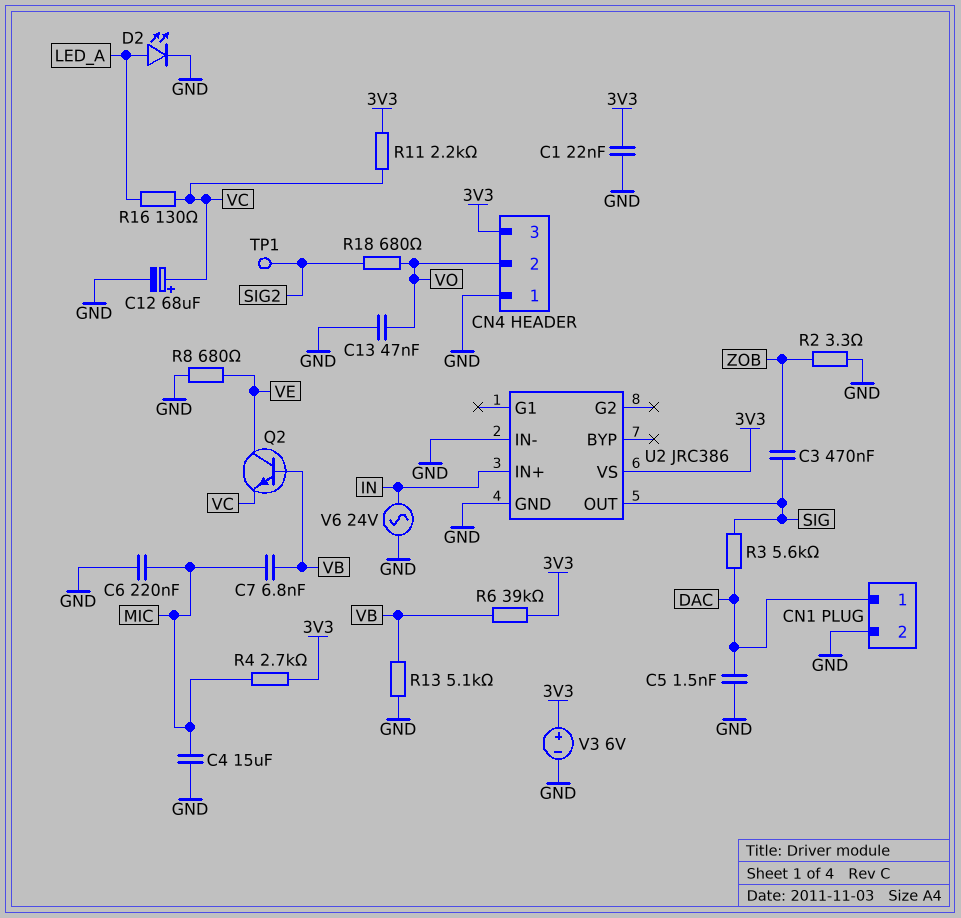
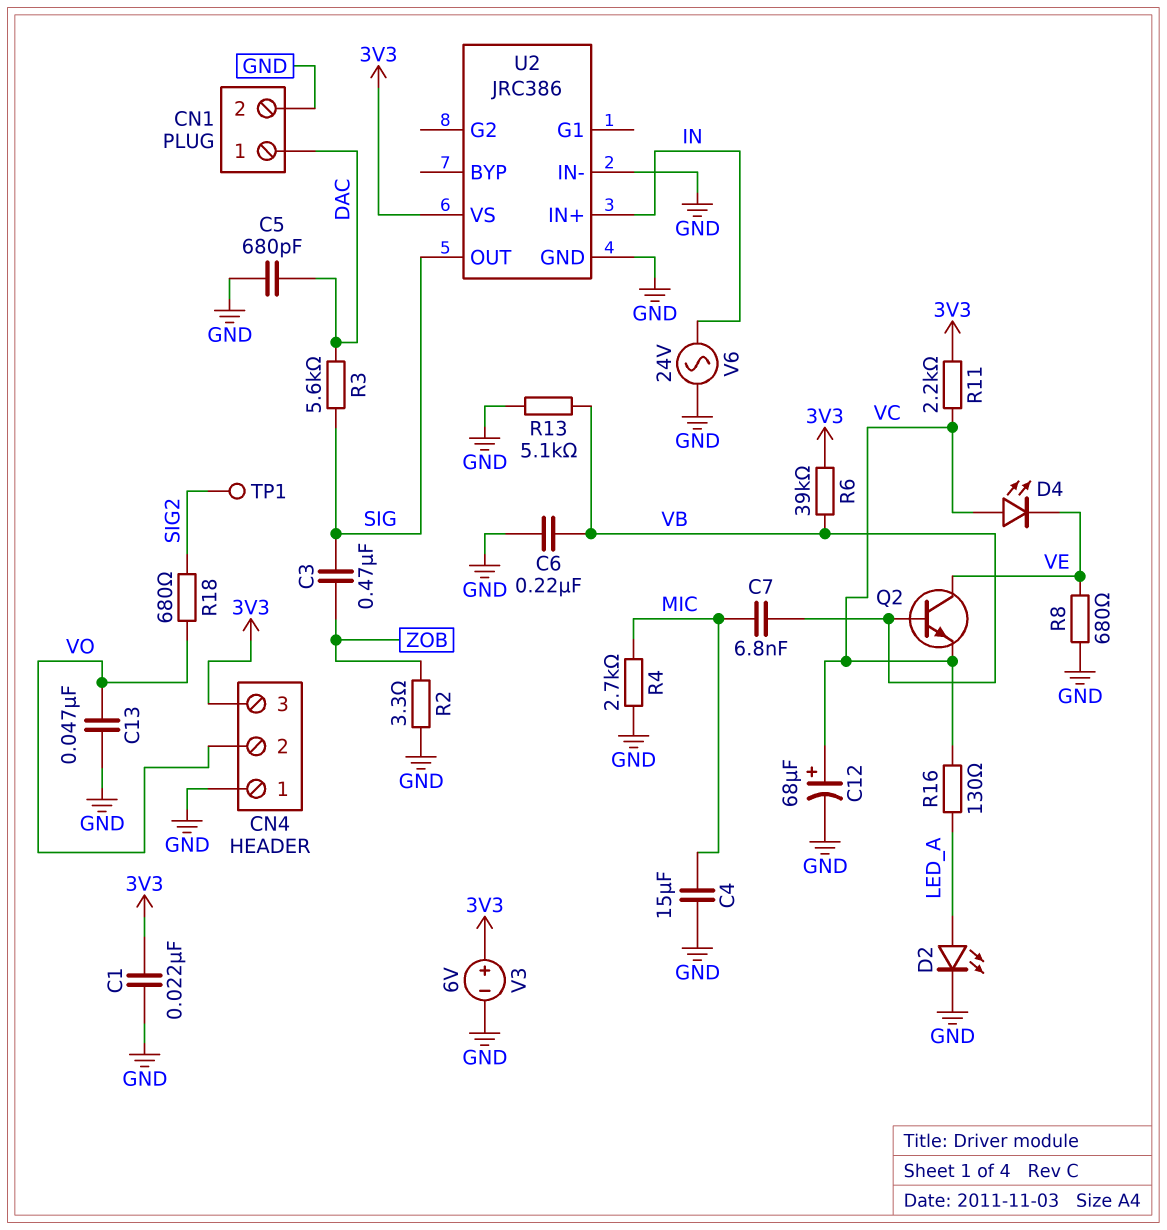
C5: 1.5nF (DAC, GND) -> 680pF (DAC, GND)
C6: 220nF (GND, MIC) -> 220nF (GND, VB)
D4: none -> LED (A VC, K VE)
R4: 2.7k (3V3, MIC) -> 2.7k (GND, MIC)

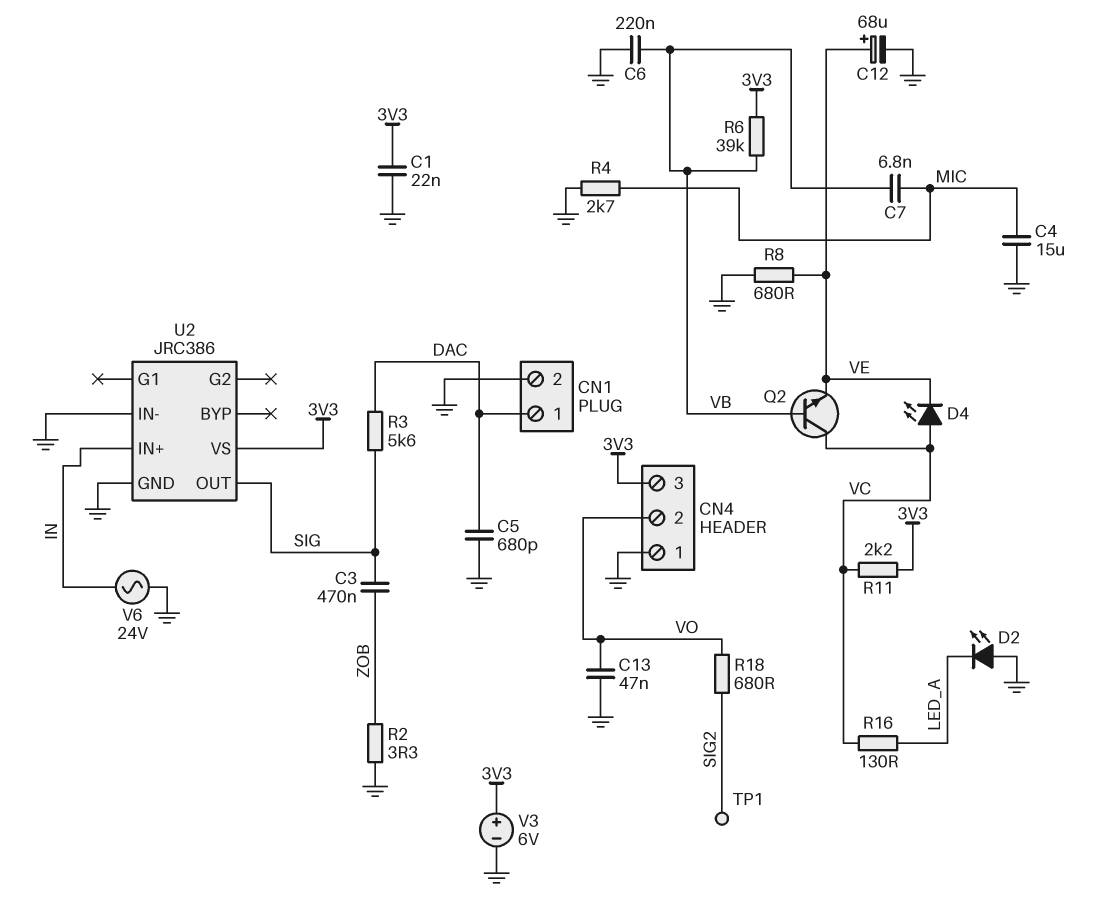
C12: 68uF (plus VC, minus GND) -> 68uF (plus VE, minus GND)
D2: LED (A LED_A, K GND) -> LED (A GND, K LED_A)
Q2: NPN (B VB, C VE, E VC) -> NPN (B VB, C VC, E VE)
R13: 5.1k (GND, VB) -> none

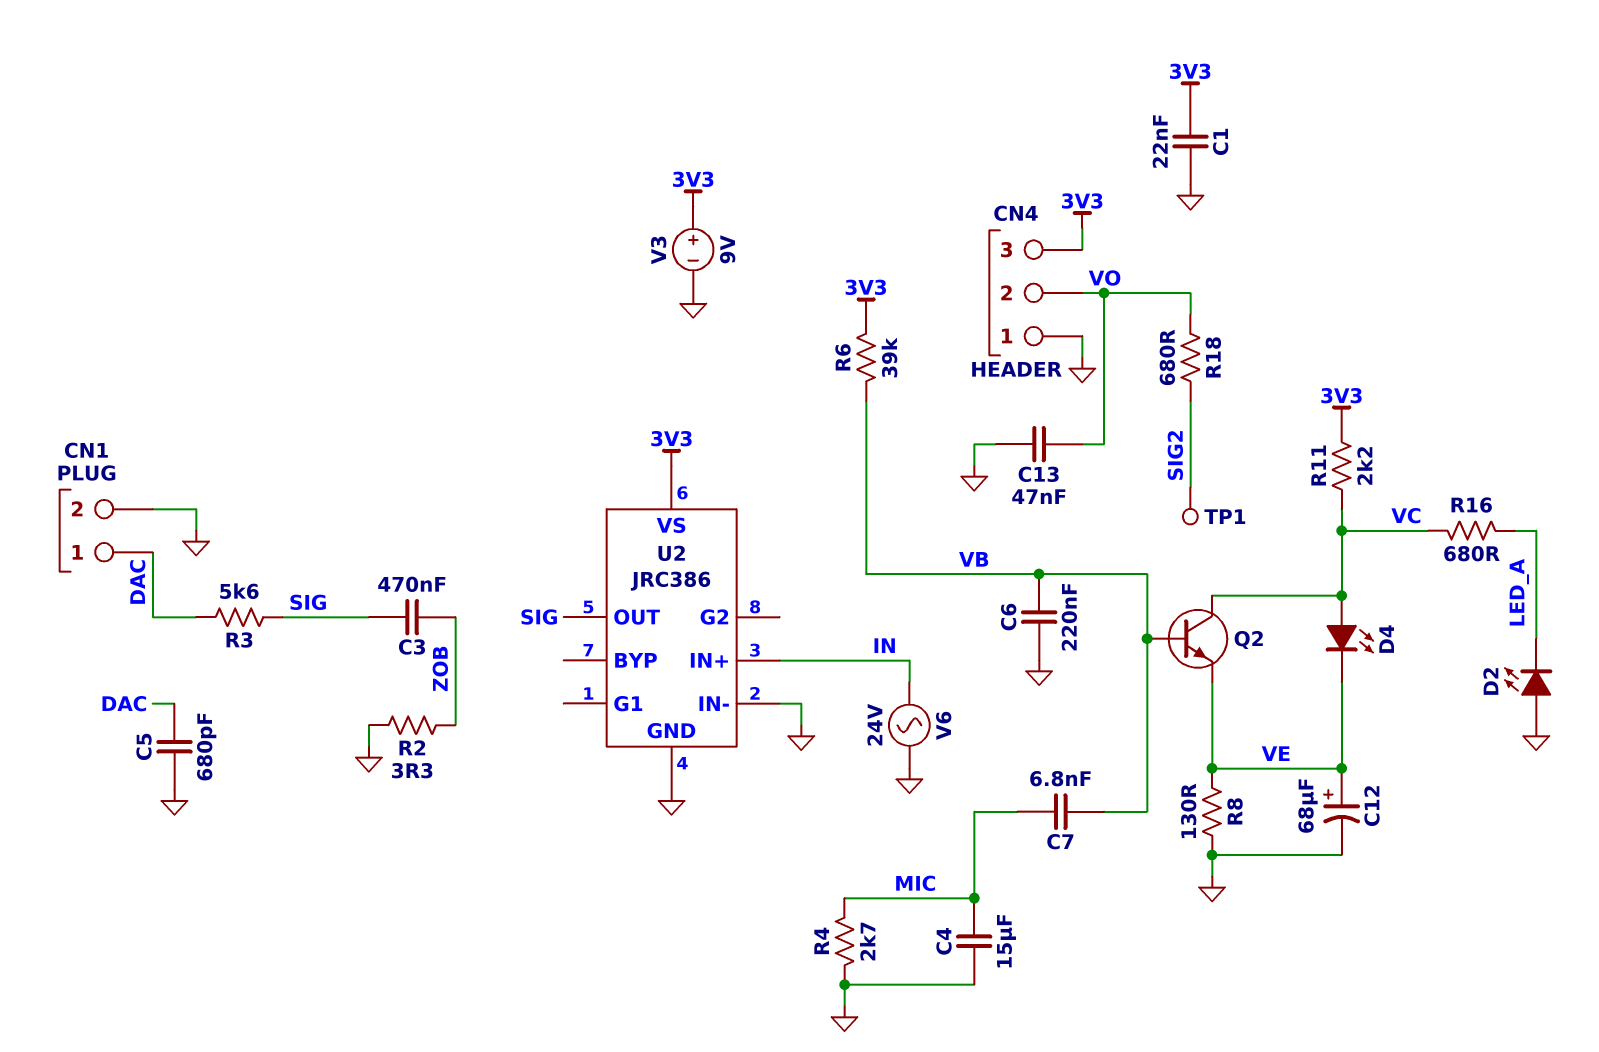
R8: 680 (GND, VE) -> 130 (GND, VE)
R16: 130 (LED_A, VC) -> 680 (LED_A, VC)
V3: 6V (plus 3V3, minus GND) -> 9V (plus 3V3, minus GND)

